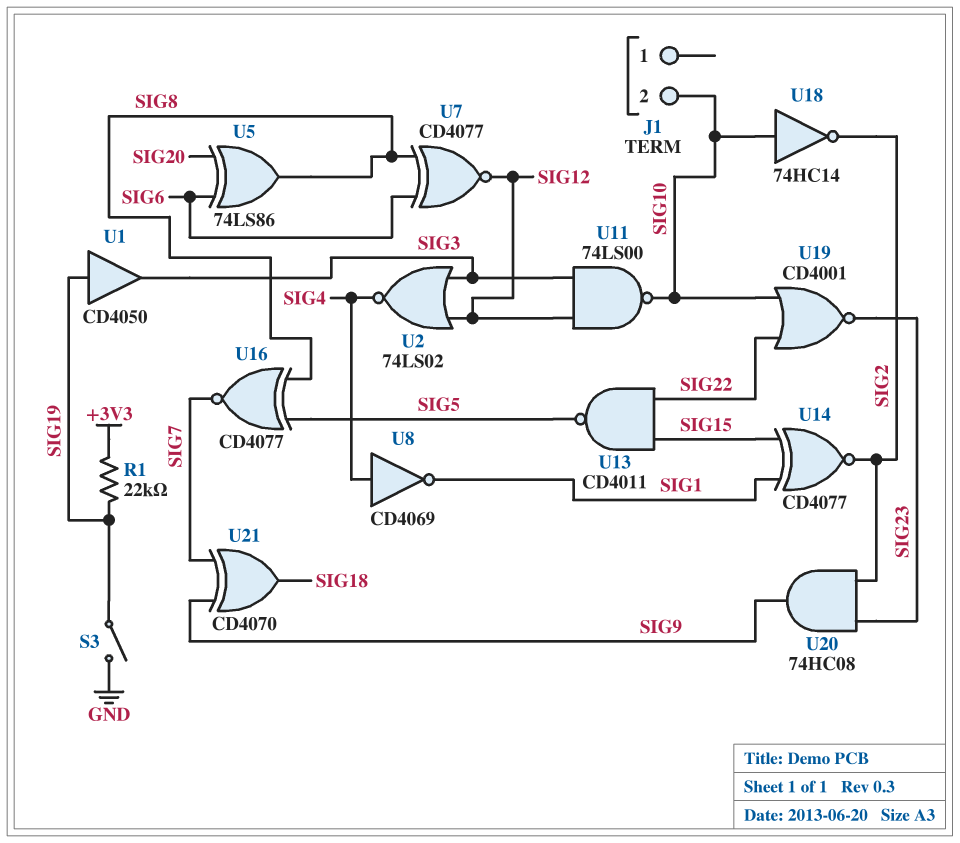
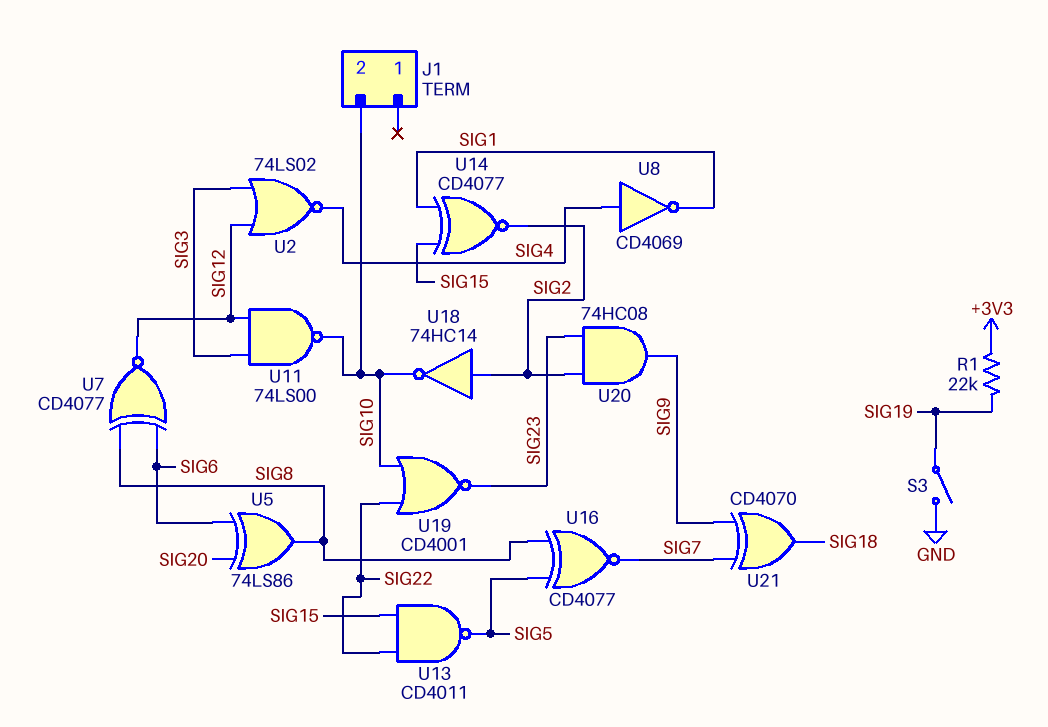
U1: buffer CD4050 (in SIG19, out SIG3) -> none
U18: NOT 74HC14 (in SIG10, out SIG2) -> NOT 74HC14 (in SIG2, out SIG10)

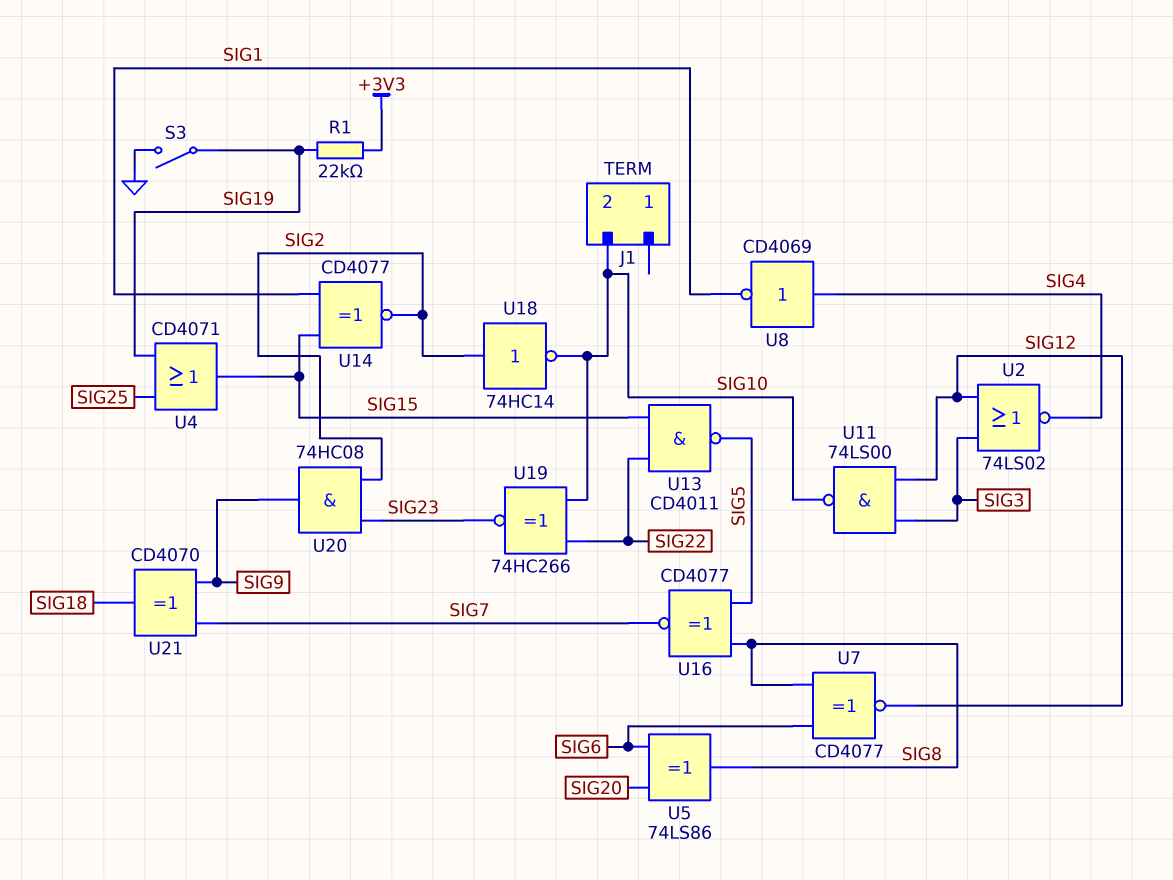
U4: none -> OR CD4071 (in SIG19, in SIG25, out SIG15)
U19: NOR CD4001 (in SIG10, in SIG22, out SIG23) -> XNOR 74HC266 (in SIG10, in SIG22, out SIG23)

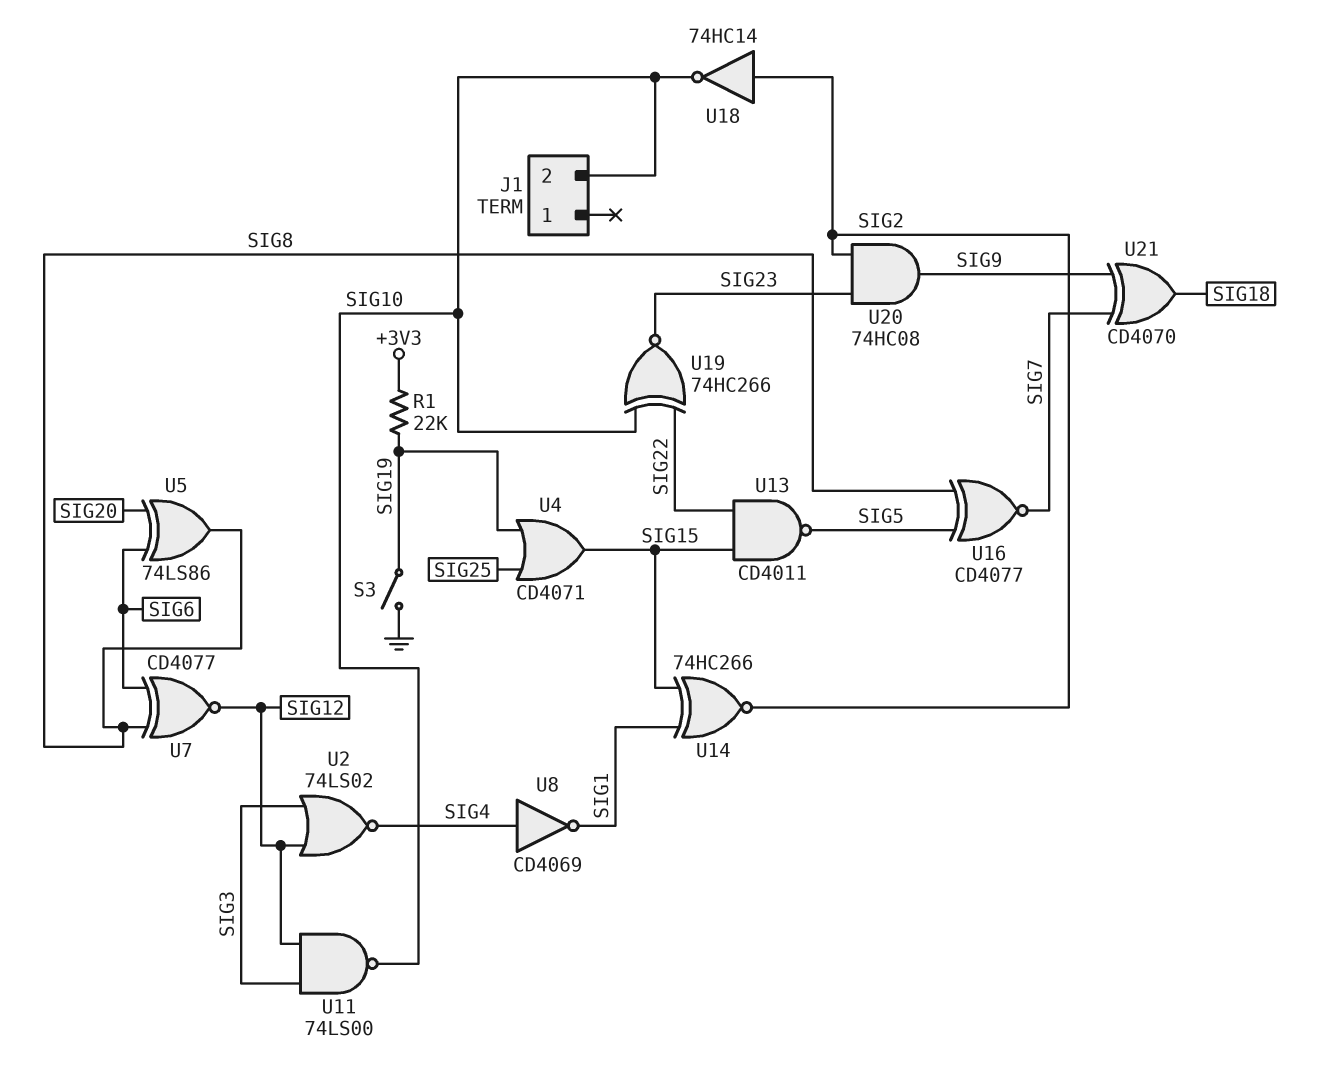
U14: XNOR CD4077 (in SIG1, in SIG15, out SIG2) -> XNOR 74HC266 (in SIG1, in SIG15, out SIG2)

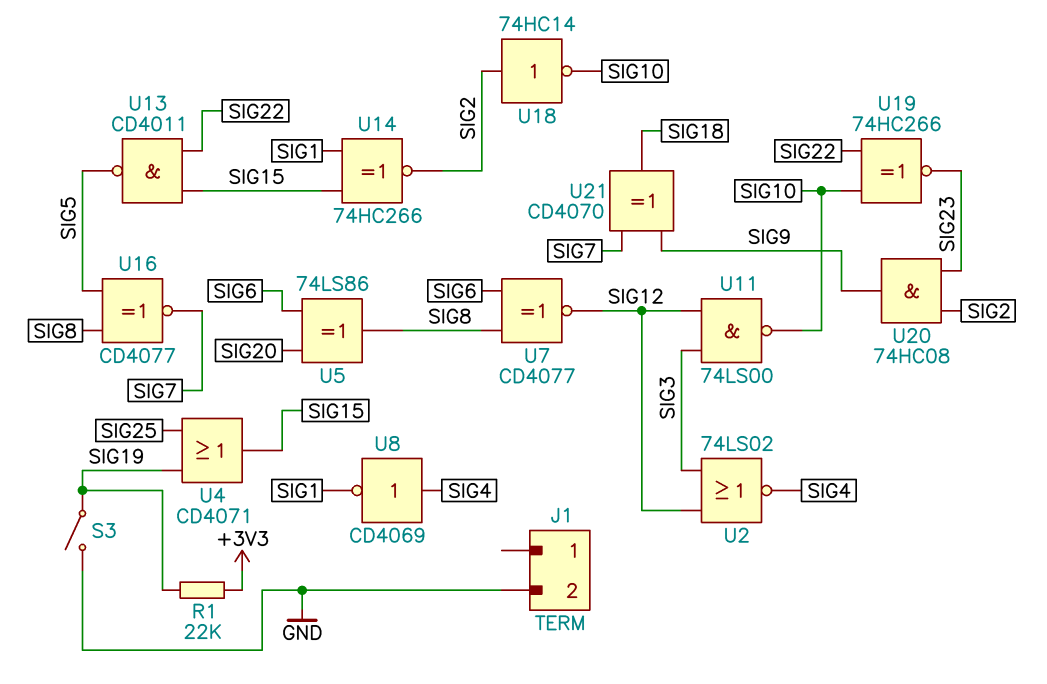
J1 pin 2: SIG10 -> GND

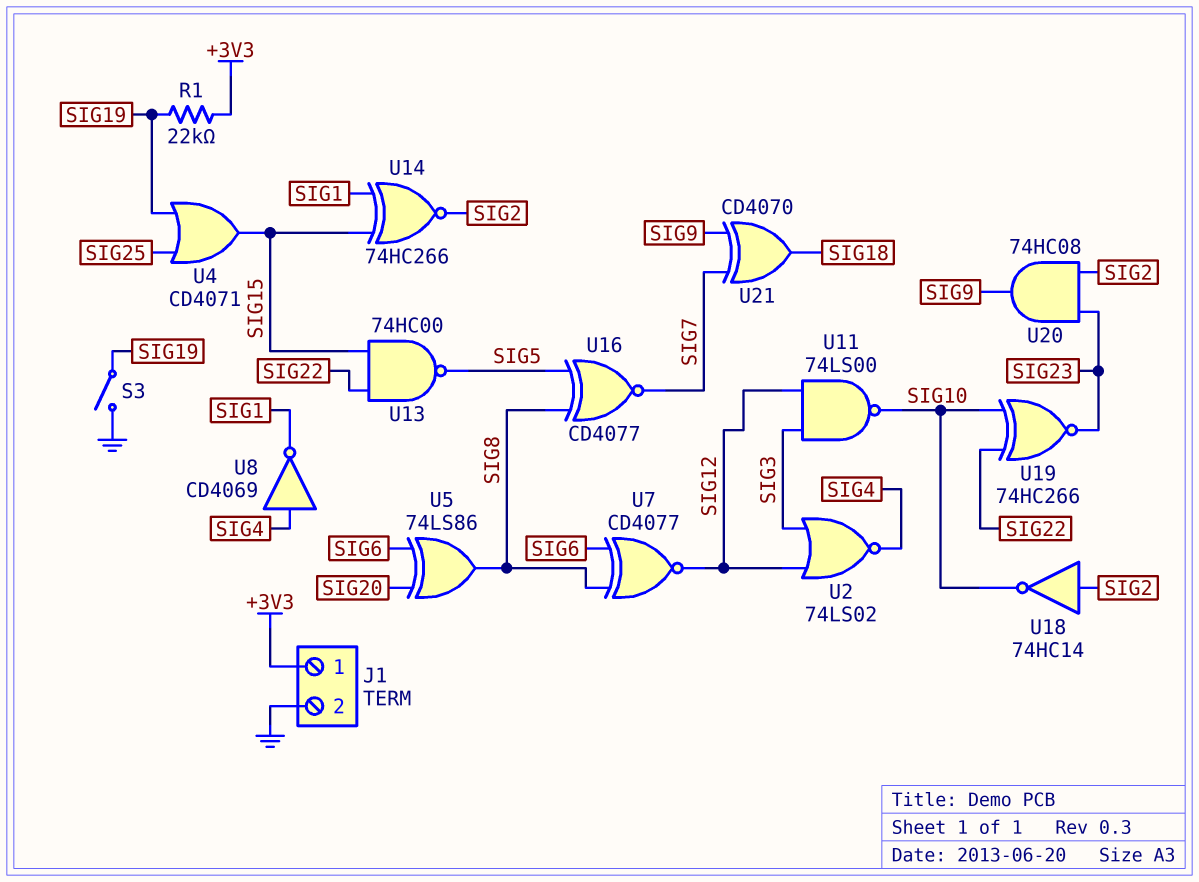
J1 pin 1: none -> +3V3
U13: NAND CD4011 (in SIG15, in SIG22, out SIG5) -> NAND 74HC00 (in SIG15, in SIG22, out SIG5)

